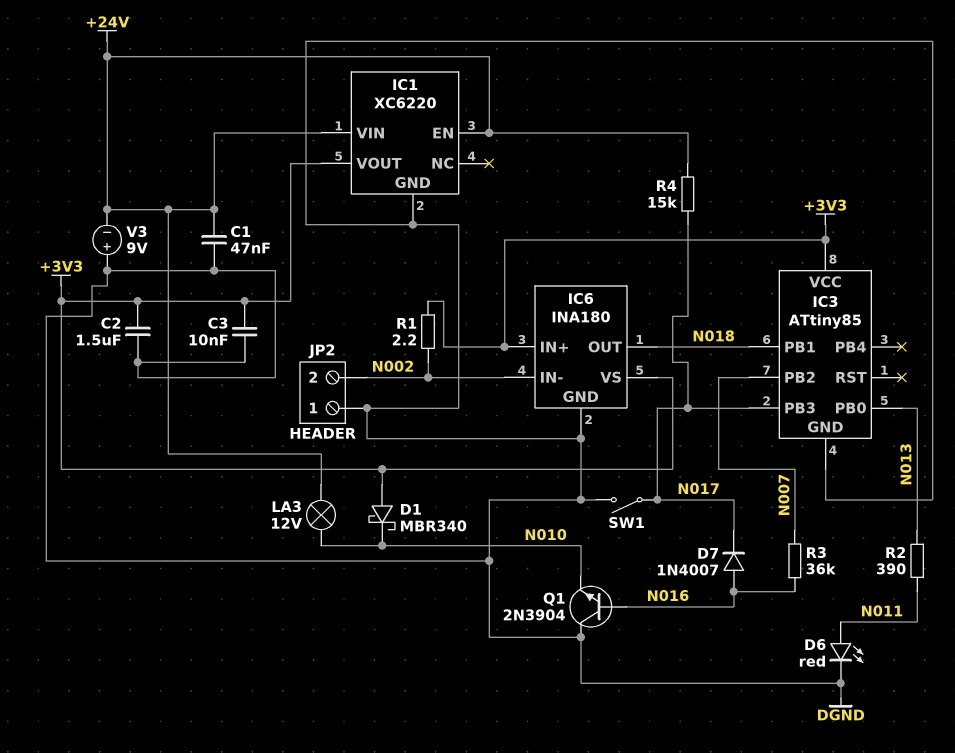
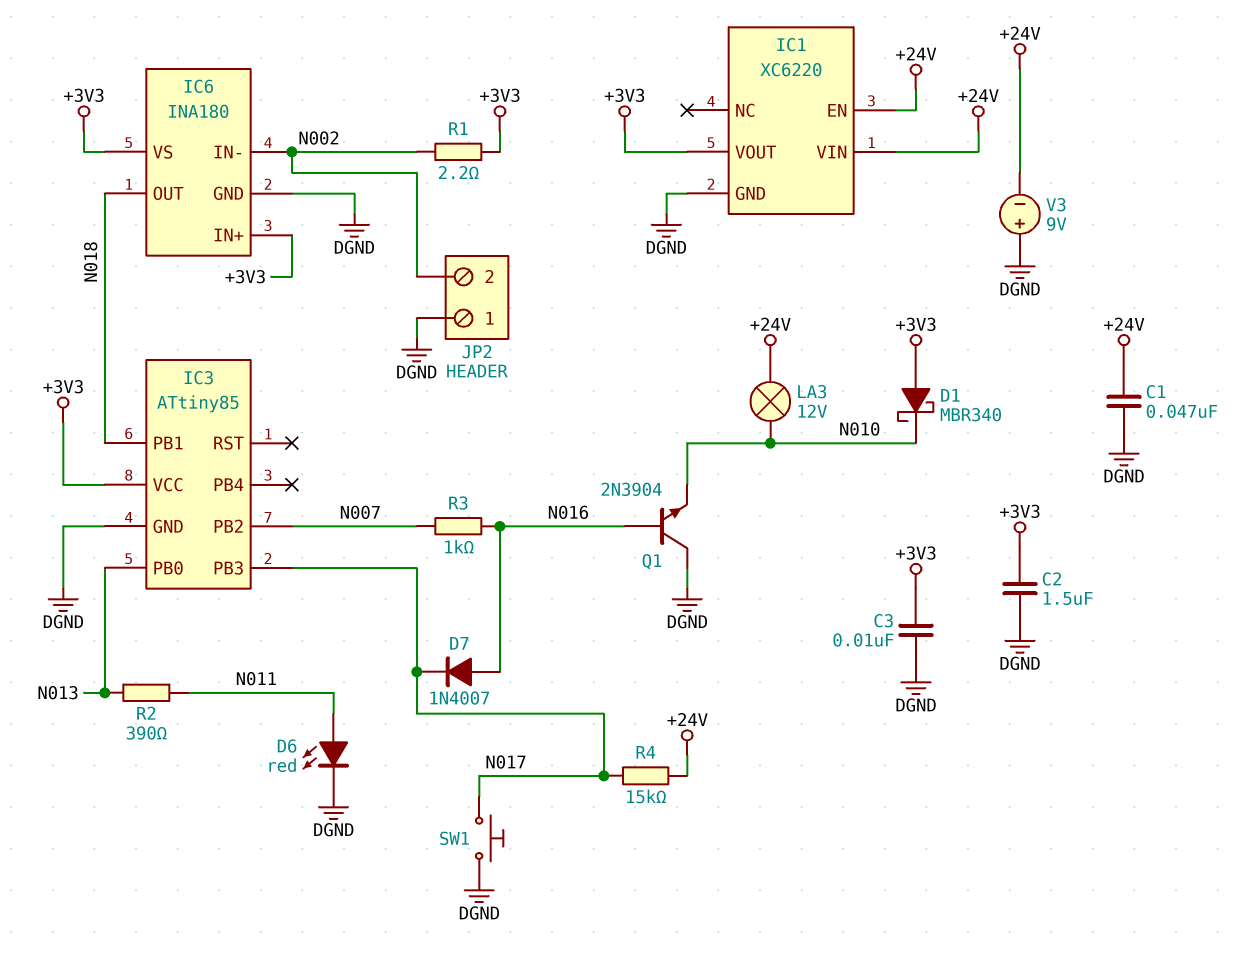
R3: 36k (N007, N016) -> 1k (N007, N016)
SW1: switch (DGND, N017) -> button (DGND, N017)

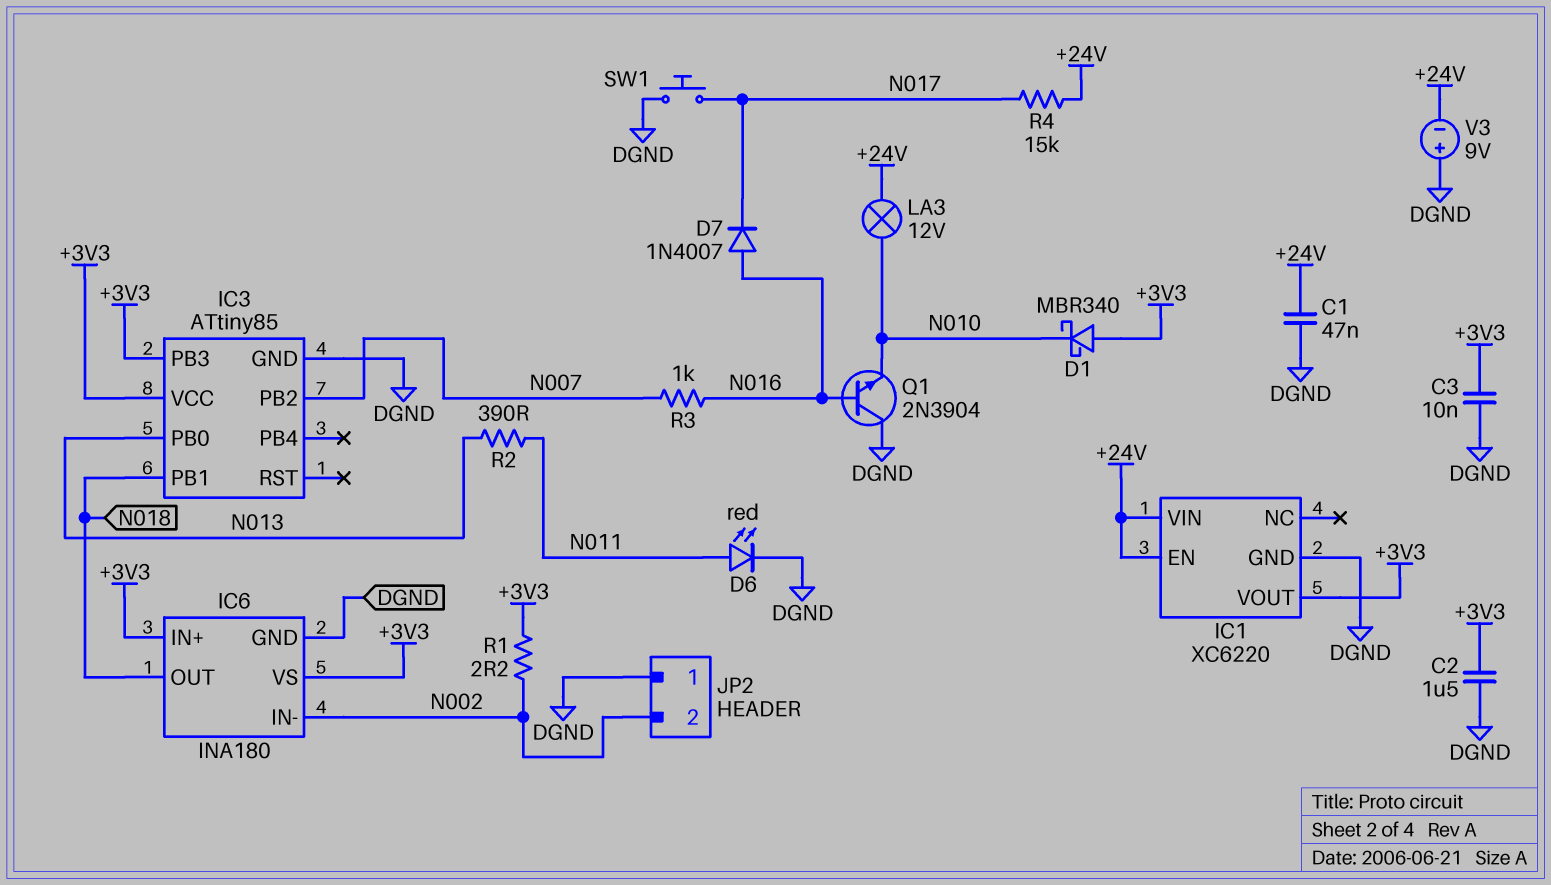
IC3 pin PB3: N017 -> +3V3

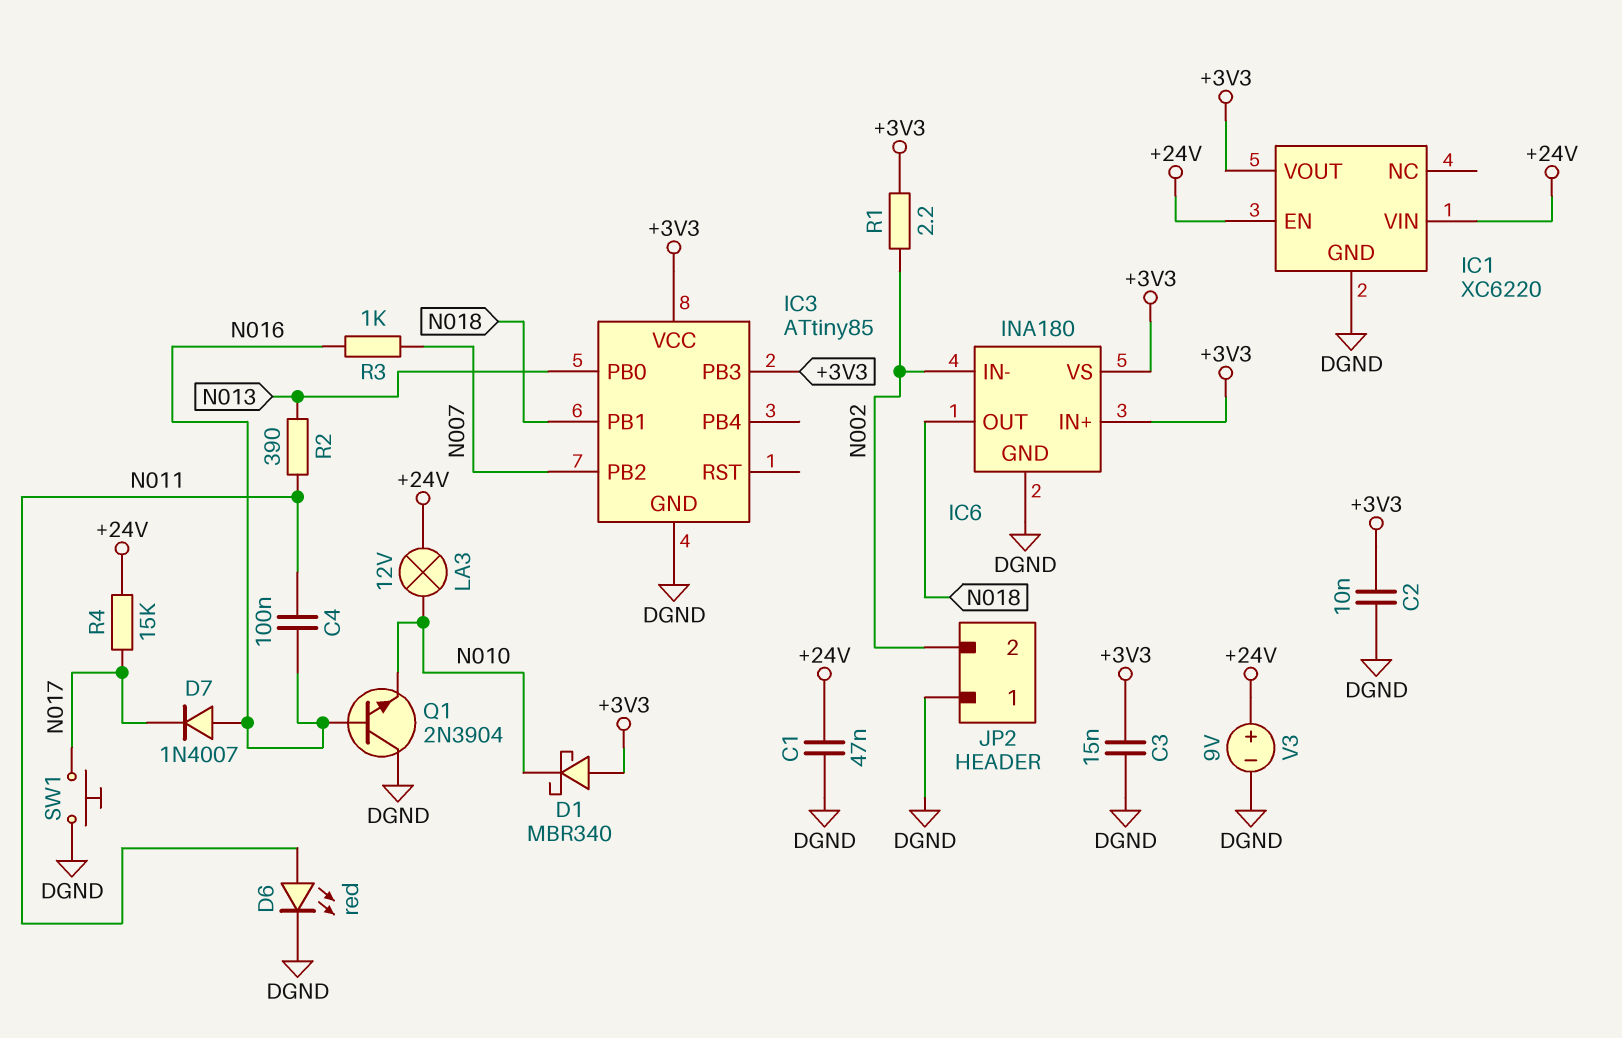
C2: 1.5uF (+3V3, DGND) -> 10nF (+3V3, DGND)
C3: 10nF (+3V3, DGND) -> 15nF (+3V3, DGND)
C4: none -> 100nF (N011, N016)
V3: 9V (plus DGND, minus +24V) -> 9V (plus +24V, minus DGND)

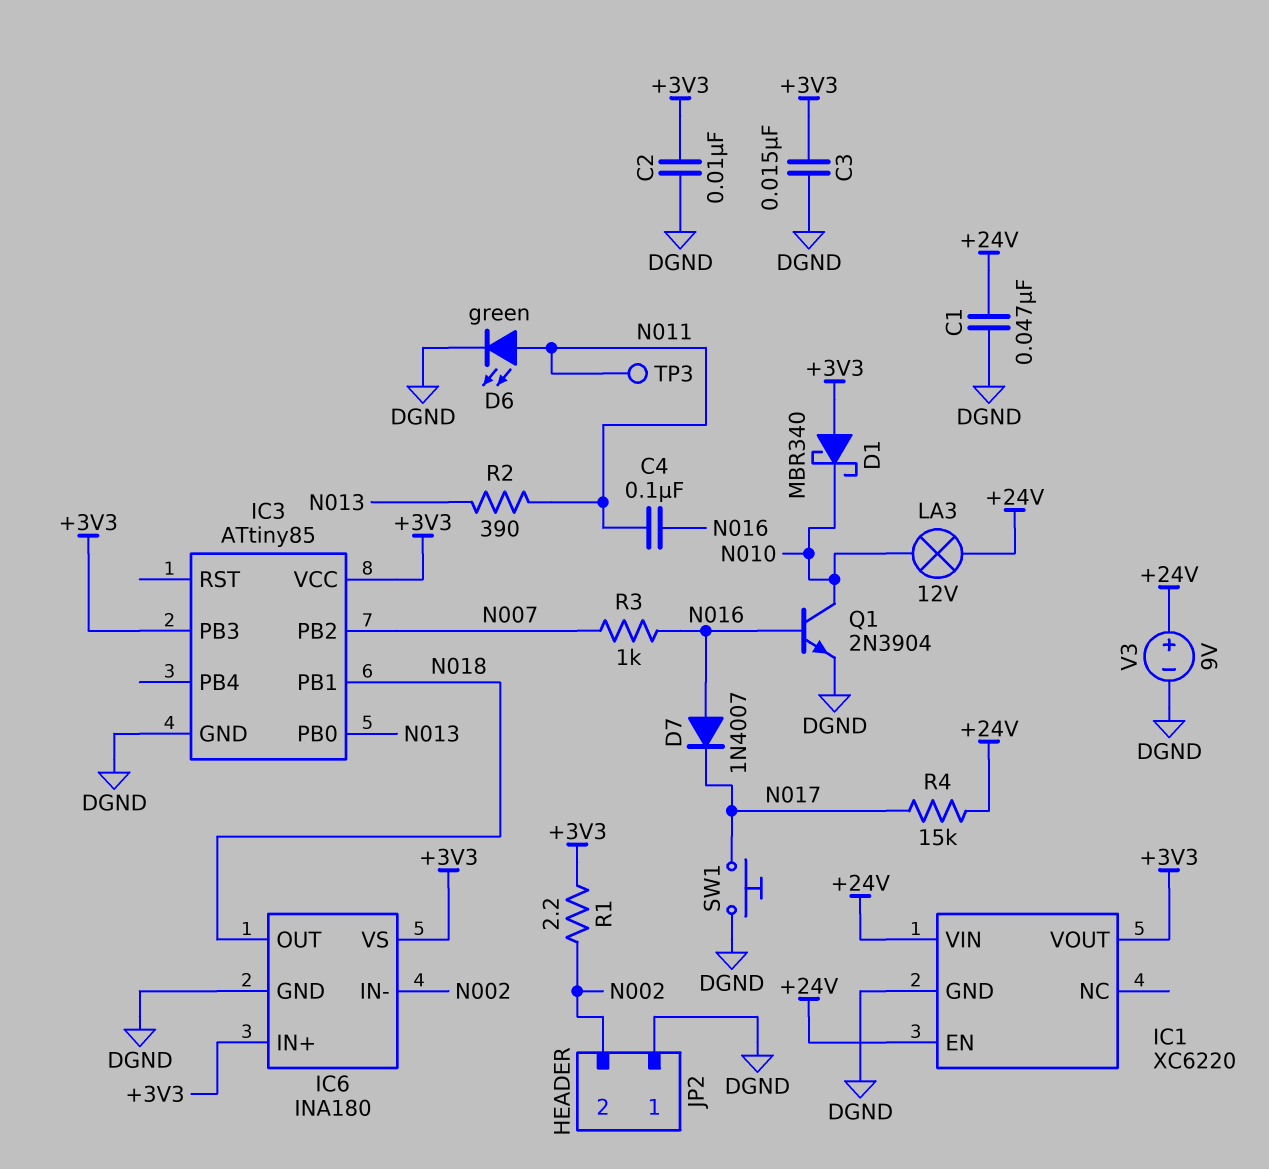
D6: LED red (A N011, K DGND) -> LED green (A N011, K DGND)
Q1: NPN 2N3904 (B N016, C DGND, E N010) -> NPN 2N3904 (B N016, C N010, E DGND)
TP3: none -> test point (N011)

